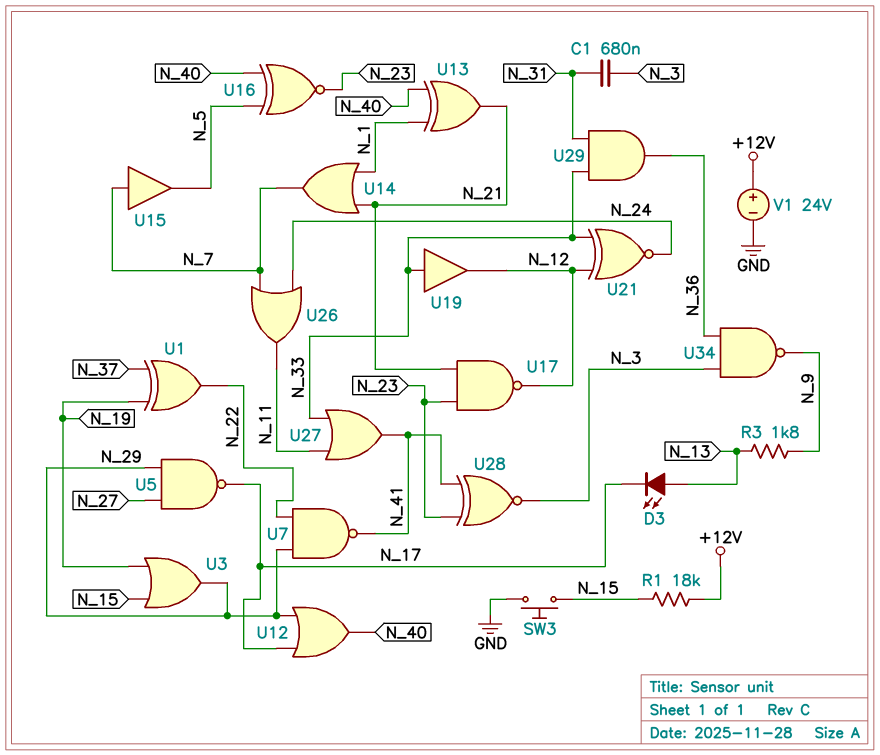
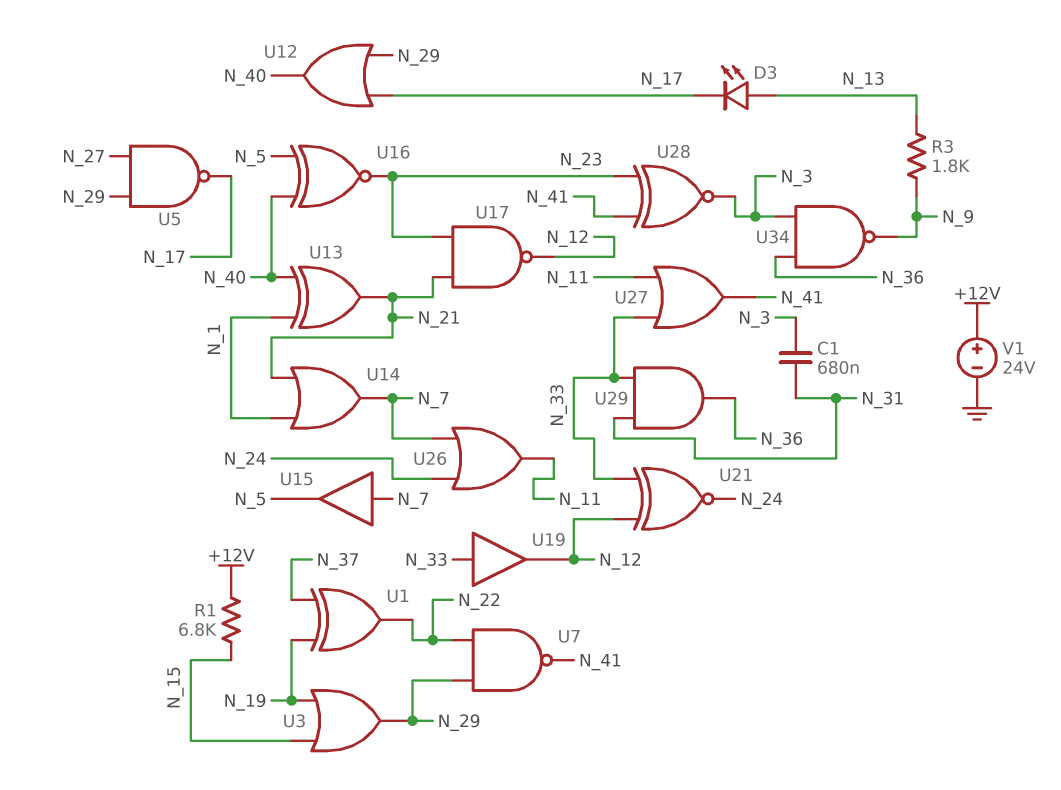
R1: 18k (+12V, N_15) -> 6.8k (+12V, N_15)
SW3: button (GND, N_15) -> none

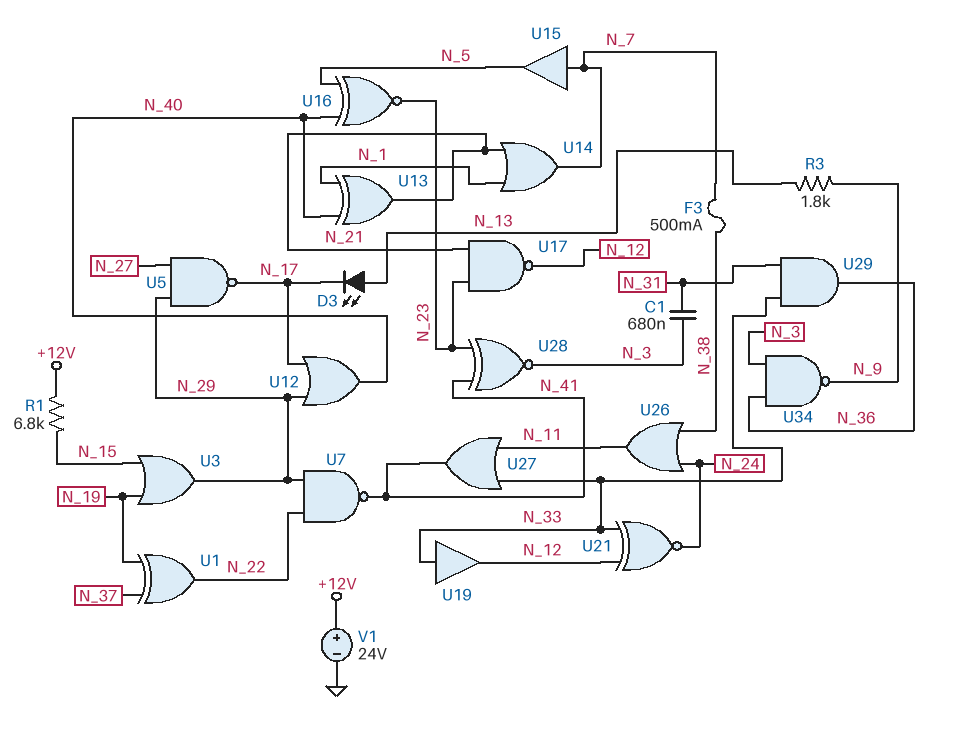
F3: none -> 500mA (N_7, N_38)
U26: OR (in N_7, in N_24, out N_11) -> OR (in N_24, in N_38, out N_11)

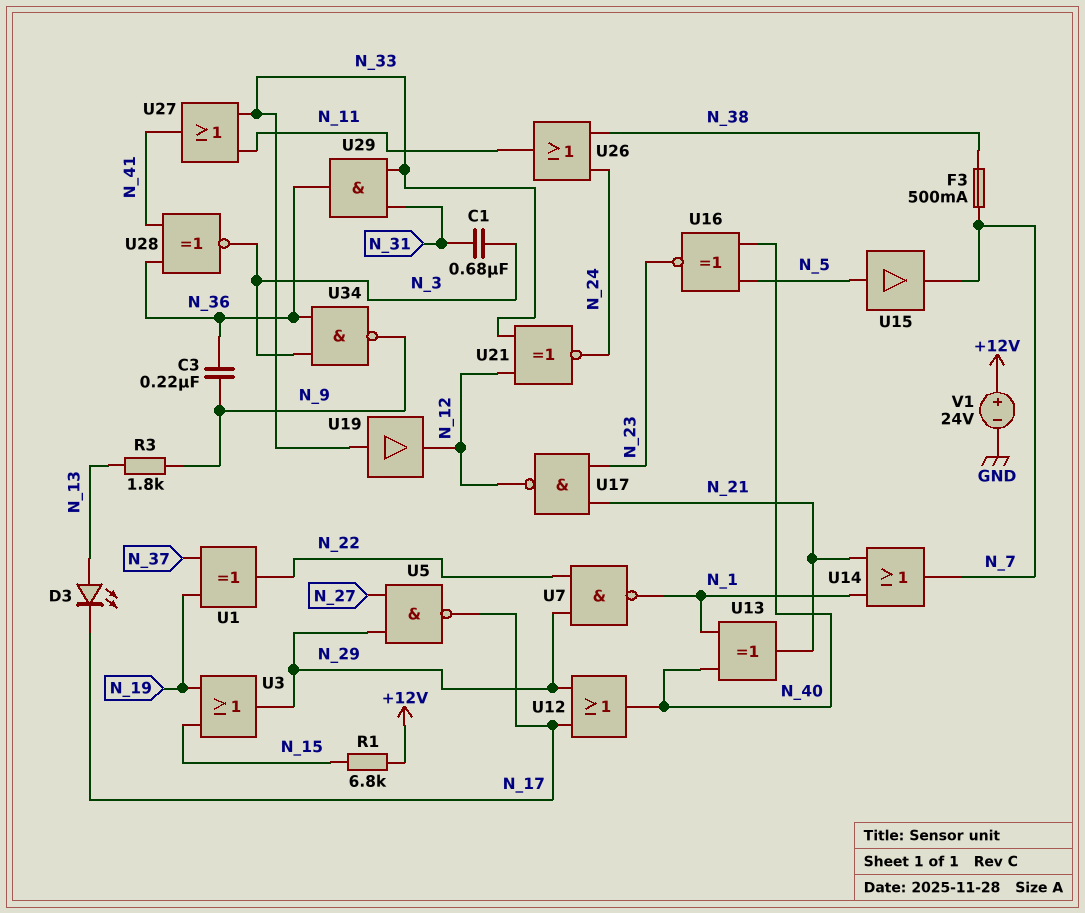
C3: none -> 220nF (N_9, N_36)
U7: NAND (in N_22, in N_29, out N_41) -> NAND (in N_22, in N_29, out N_1)
U15: buffer (in N_7, out N_5) -> buffer (in N_5, out N_7)
U28: XNOR (in N_23, in N_41, out N_3) -> XNOR (in N_36, in N_41, out N_3)

